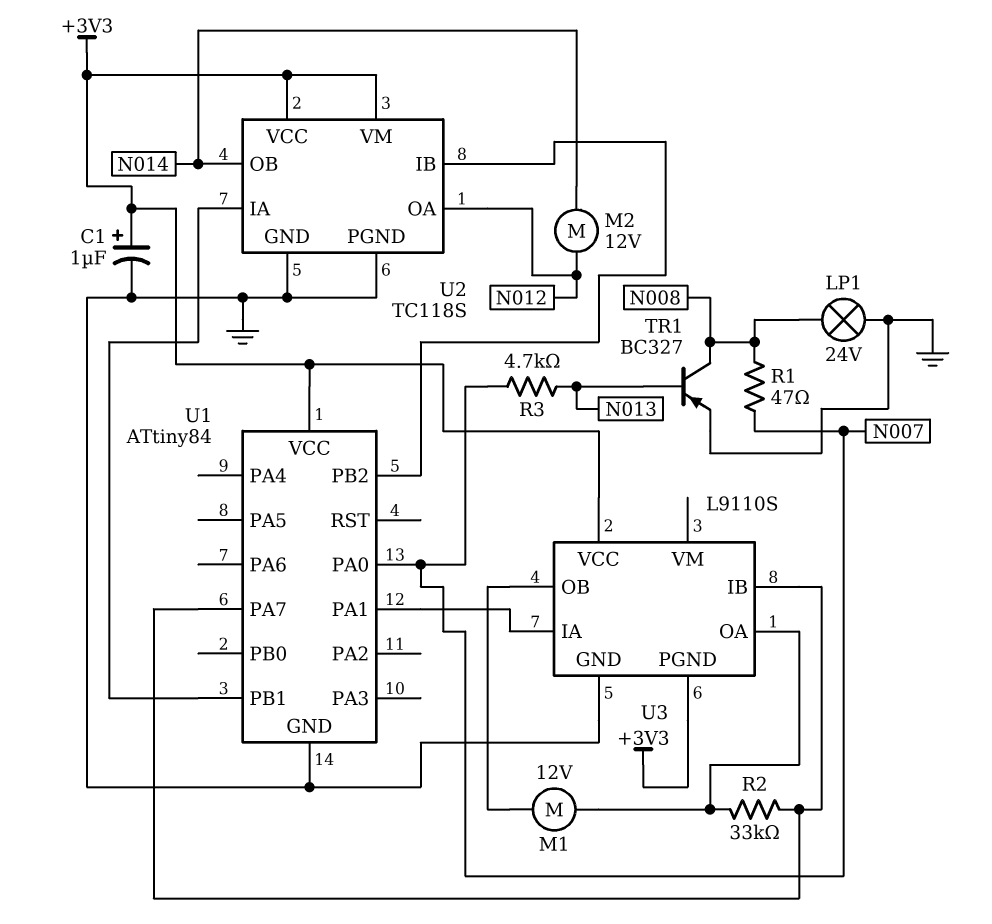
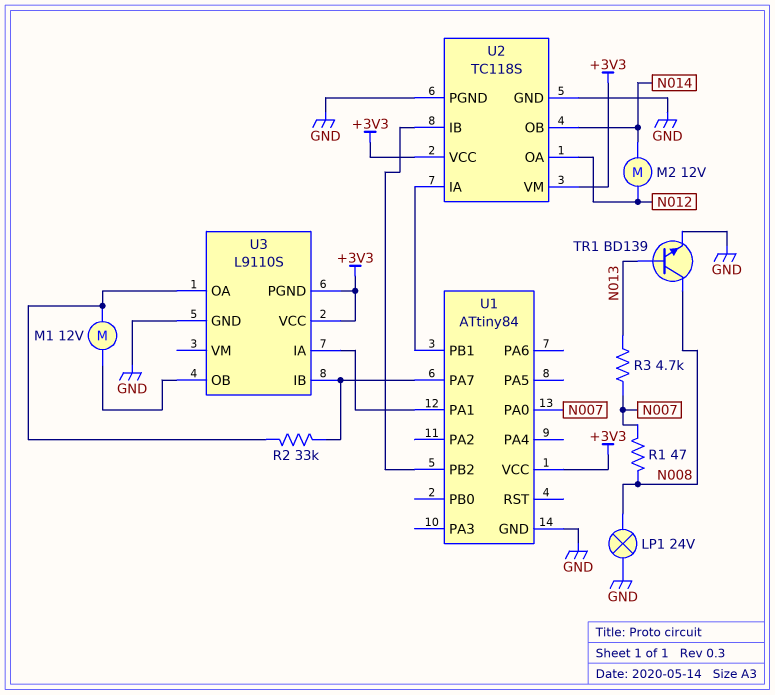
C1: 1uF (plus +3V3, minus GND) -> none
TR1: PNP BC327 (B N013, C N008, E GND) -> NPN BD139 (B N013, C N008, E GND)

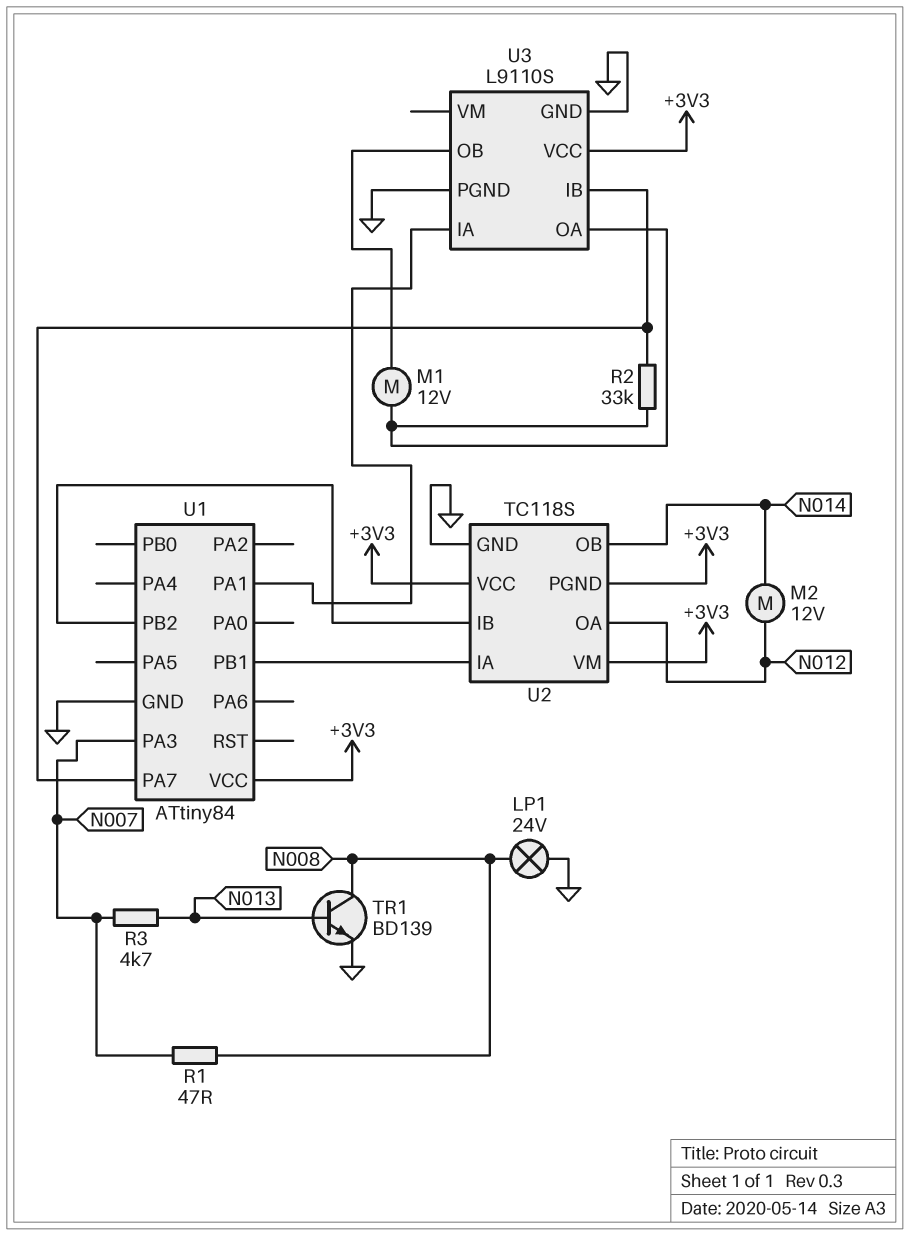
U1 pin PA0: N007 -> none
U1 pin PA3: none -> N007
U2 pin PGND: GND -> +3V3
U3 pin PGND: +3V3 -> GND

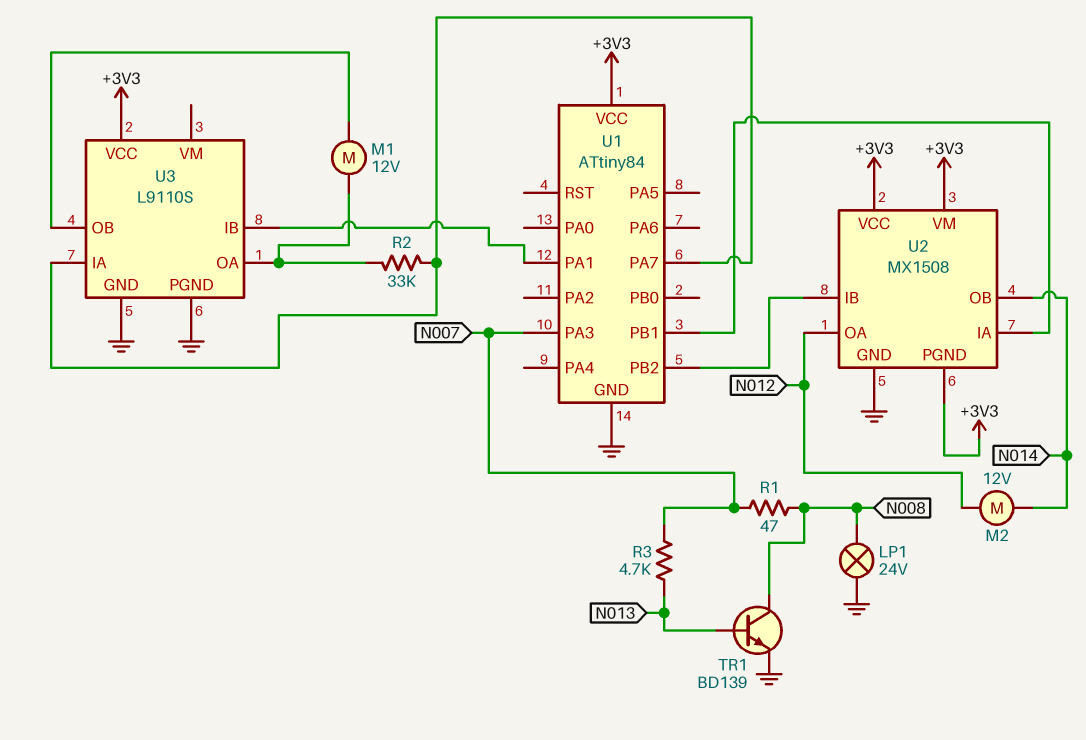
U2: TC118S -> MX1508
U3 pin IA: U1/PA1 -> U1/PA7
U3 pin IB: U1/PA7 -> U1/PA1

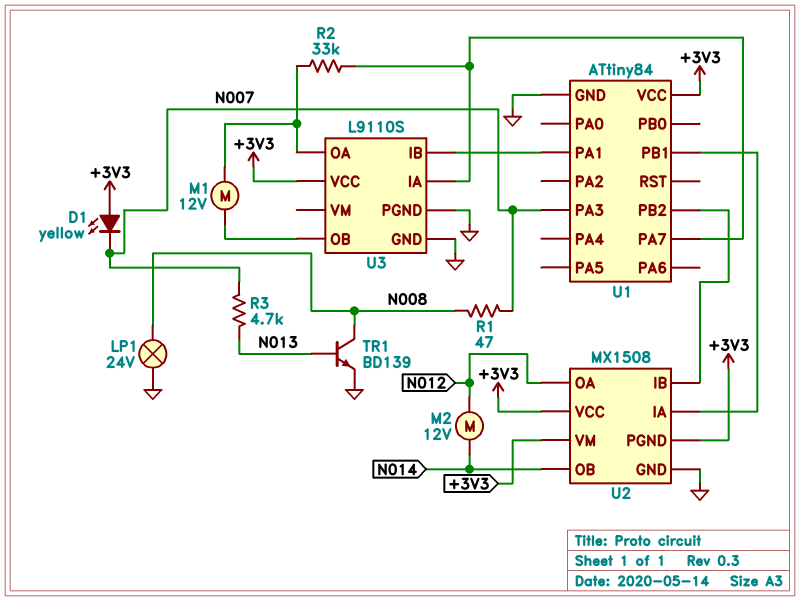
D1: none -> LED yellow (A +3V3, K N007)

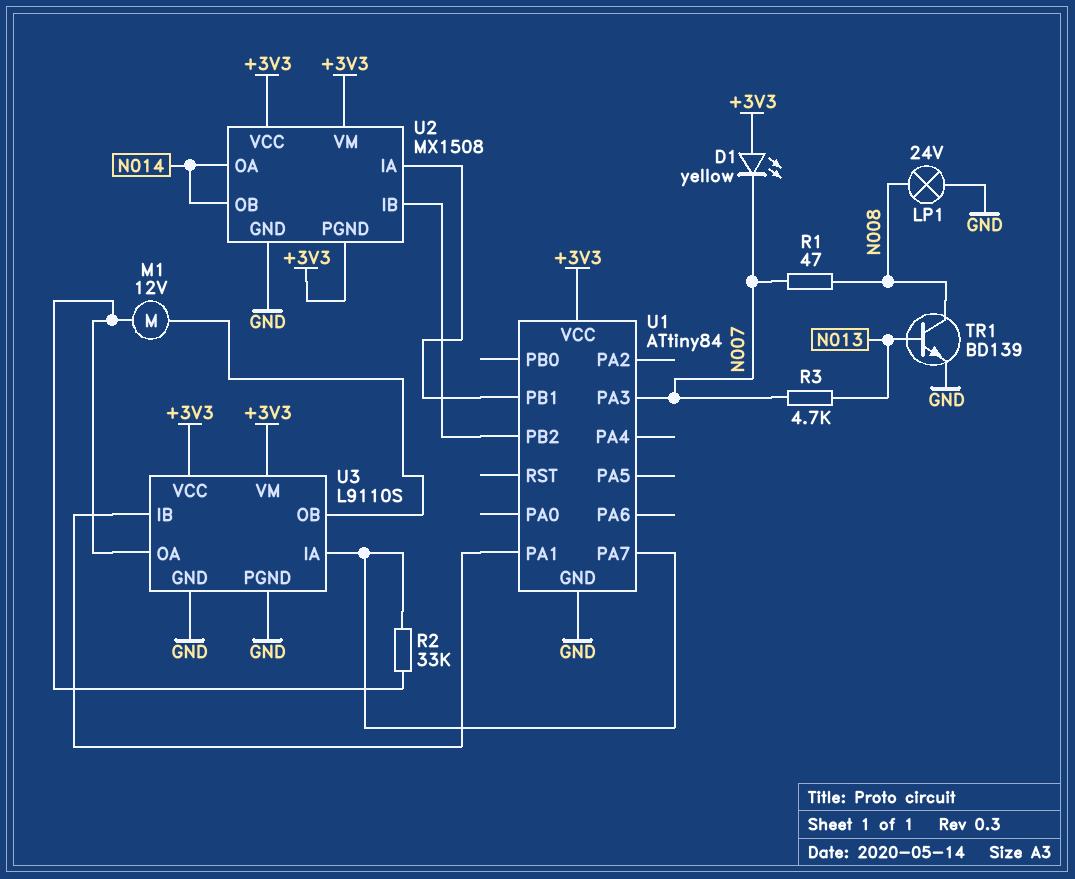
M2: motor 12V (N012, N014) -> none
U2 pin OA: N012 -> N014
U3 pin VM: none -> +3V3

